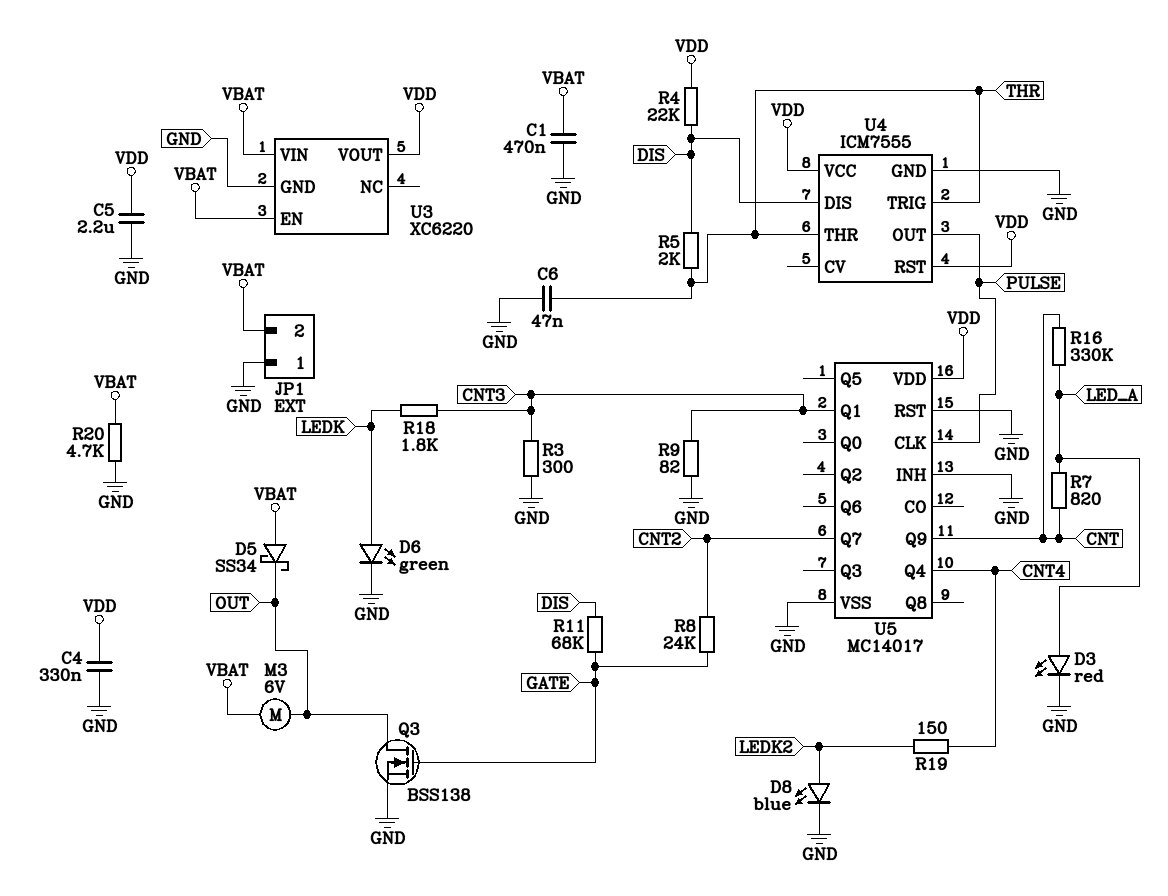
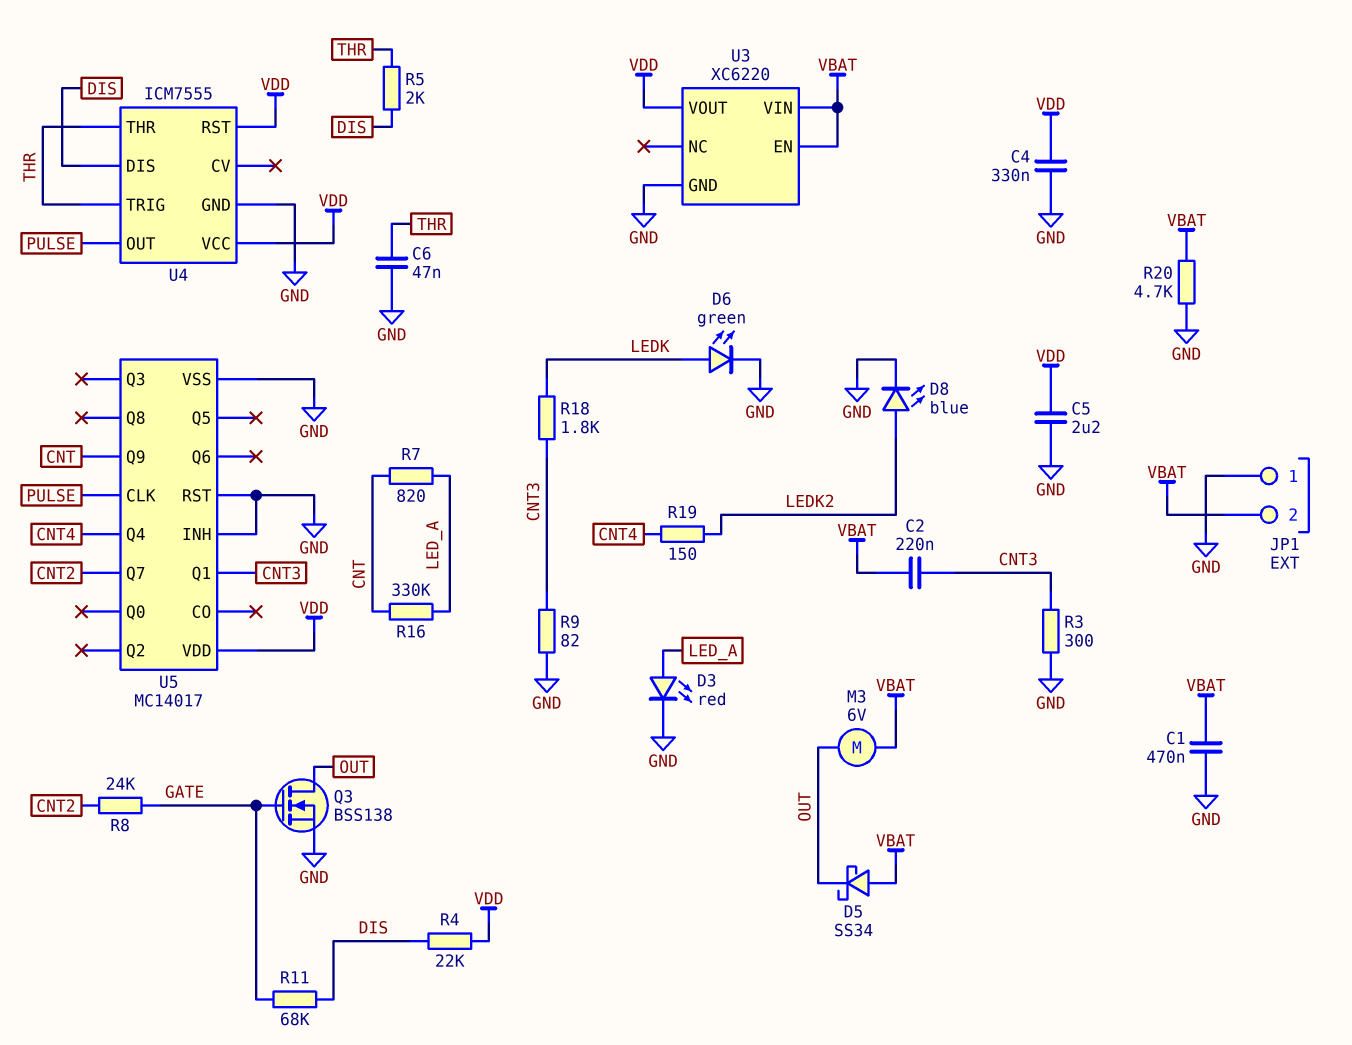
C2: none -> 220nF (CNT3, VBAT)

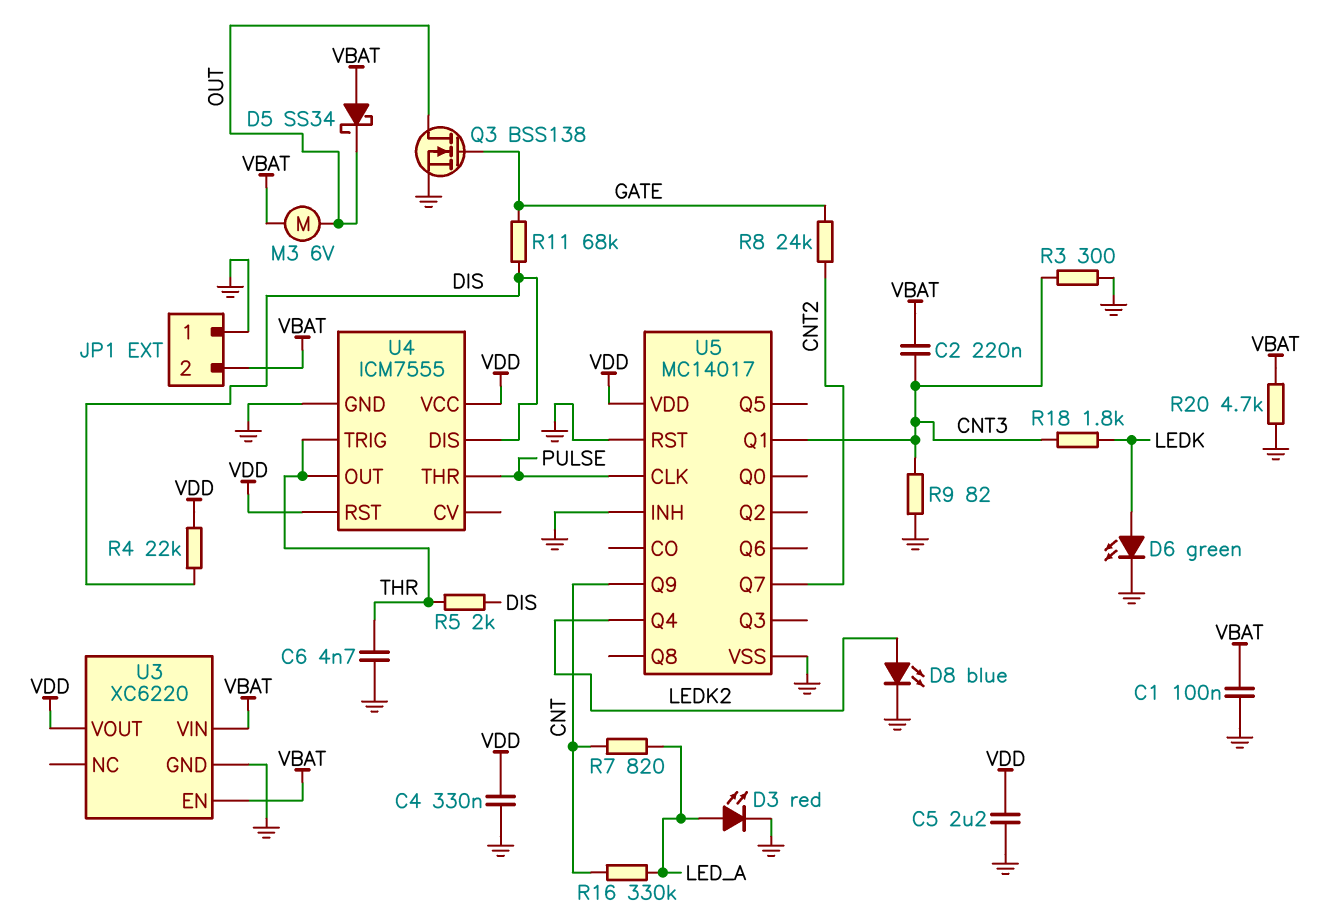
C1: 470nF (GND, VBAT) -> 100nF (GND, VBAT)
C6: 47nF (GND, THR) -> 4.7nF (GND, THR)
R19: 150 (CNT4, LEDK2) -> none
U4 pin OUT: PULSE -> THR
U4 pin THR: THR -> PULSE
U5 pin Q4: CNT4 -> LEDK2

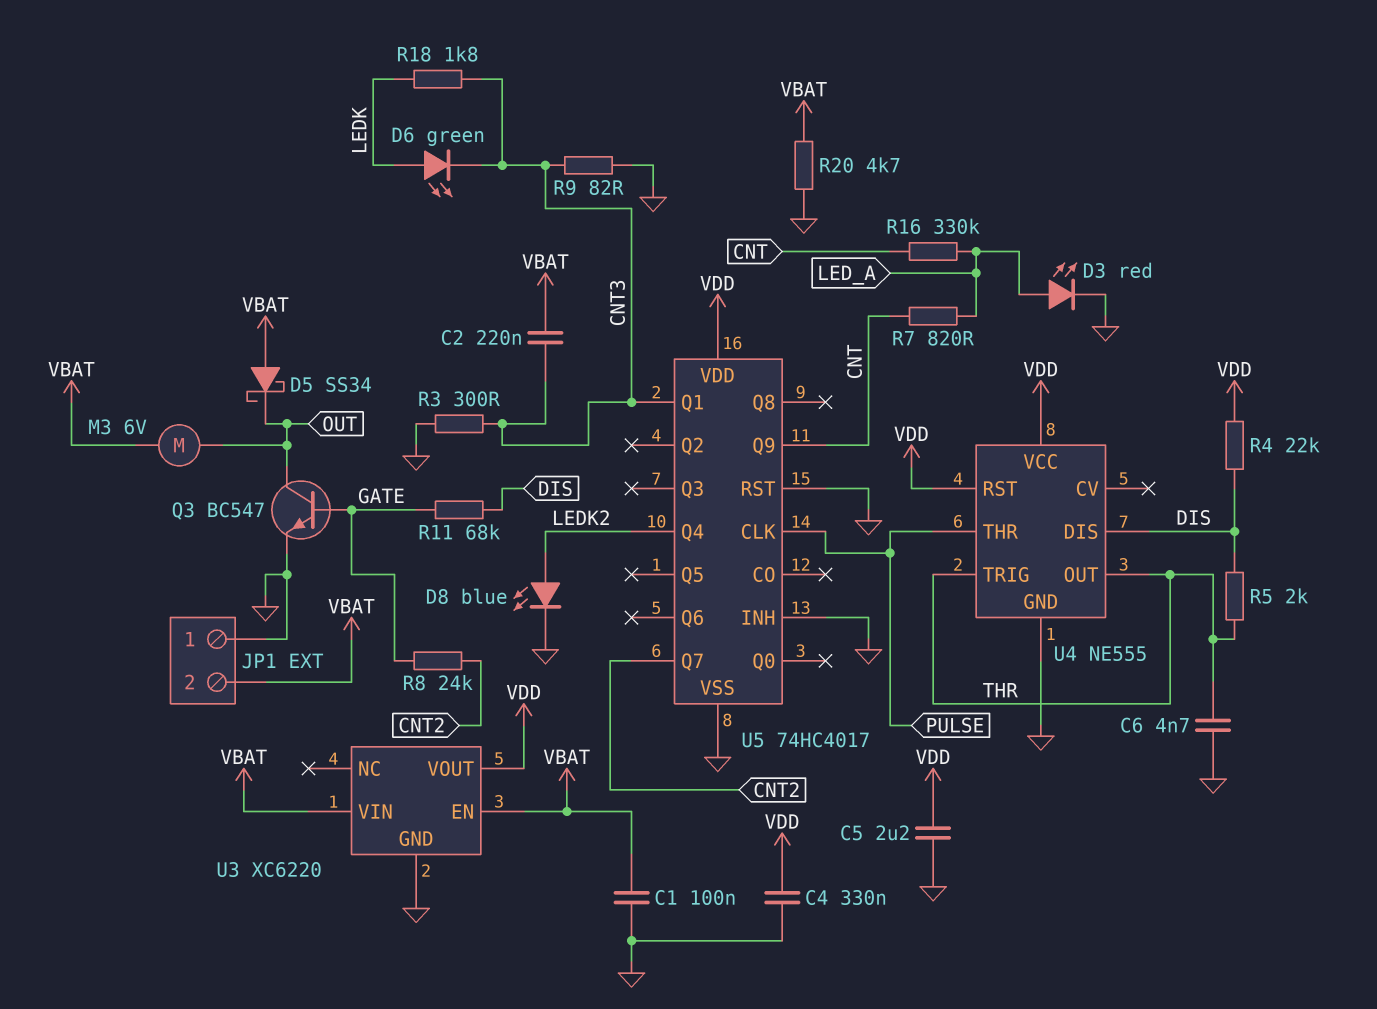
D6: LED green (A LEDK, K GND) -> LED green (A LEDK, K CNT3)
Q3: NMOS BSS138 (G GATE, D OUT, S GND) -> NPN BC547 (B GATE, C OUT, E GND)
U4: ICM7555 -> NE555
U5: MC14017 -> 74HC4017

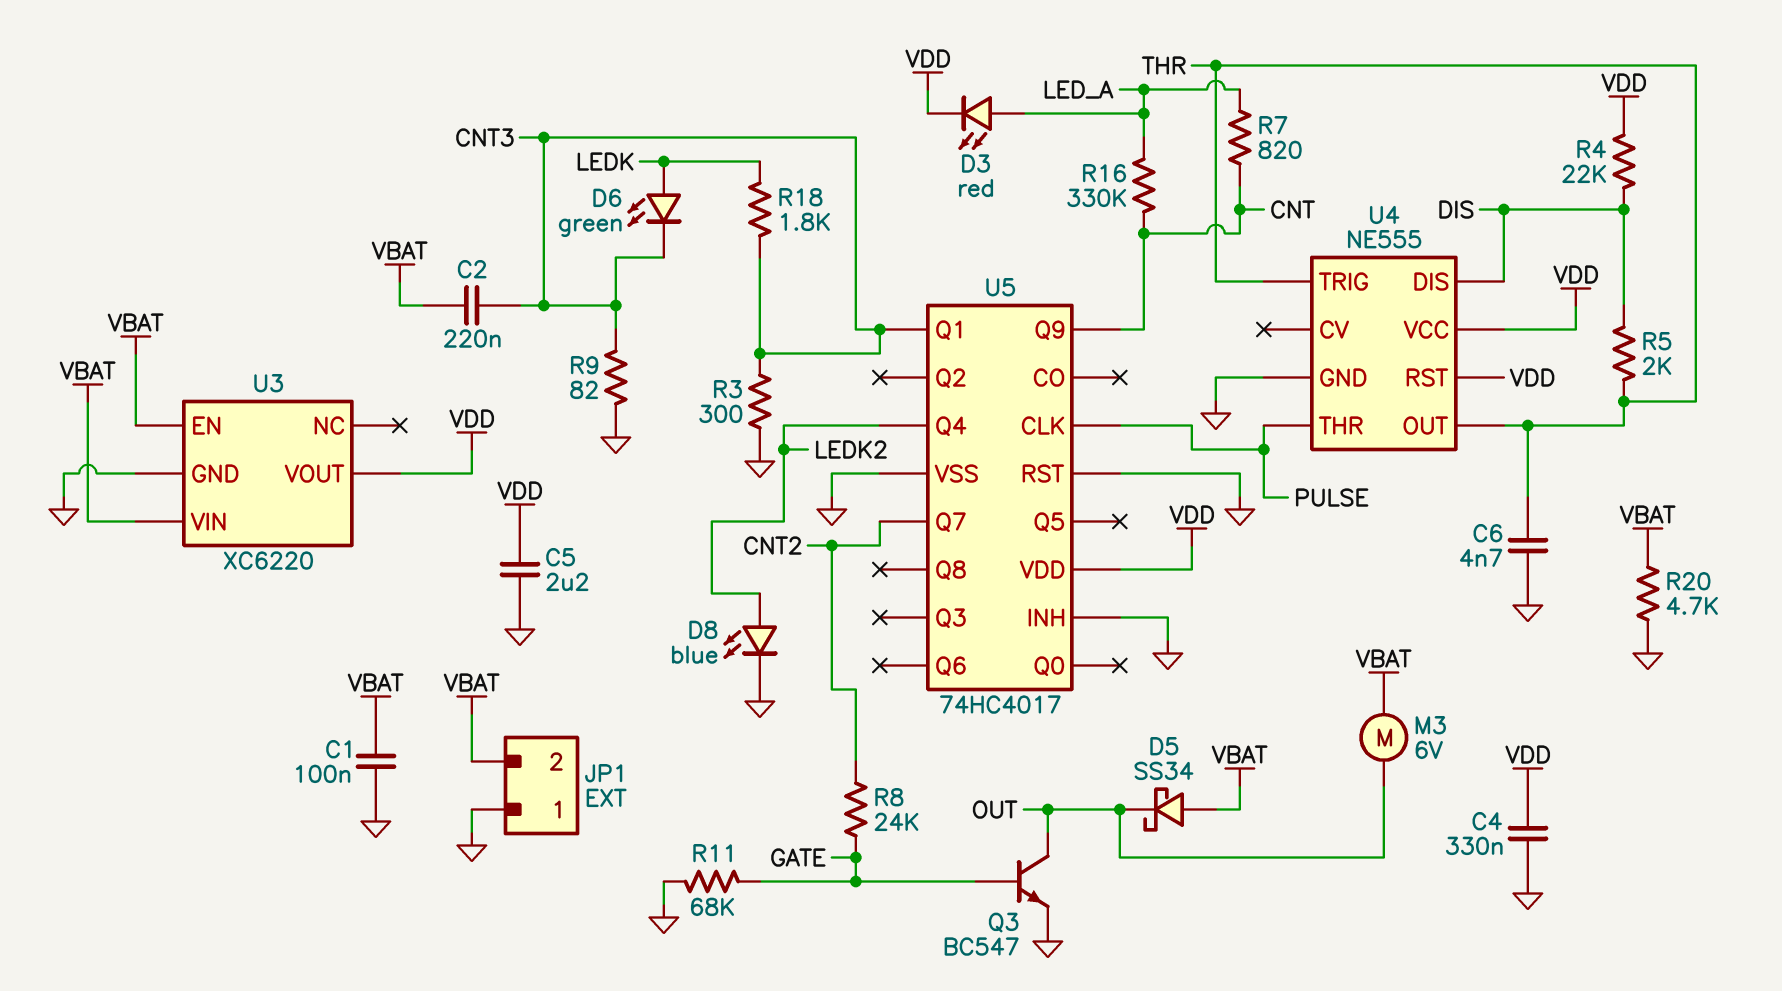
D3: LED red (A LED_A, K GND) -> LED red (A LED_A, K VDD)
R11: 68k (DIS, GATE) -> 68k (GATE, GND)

